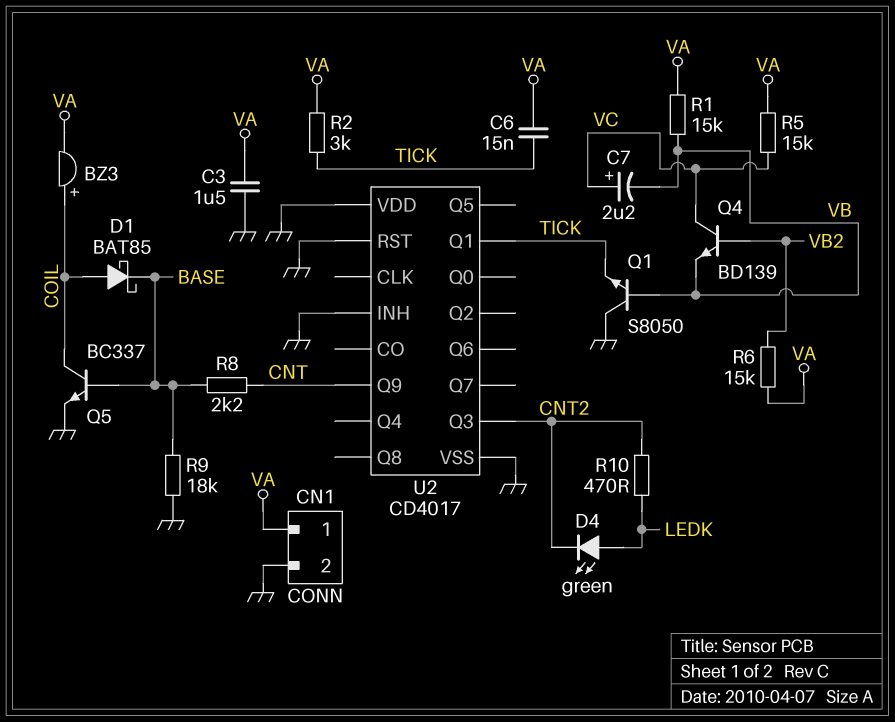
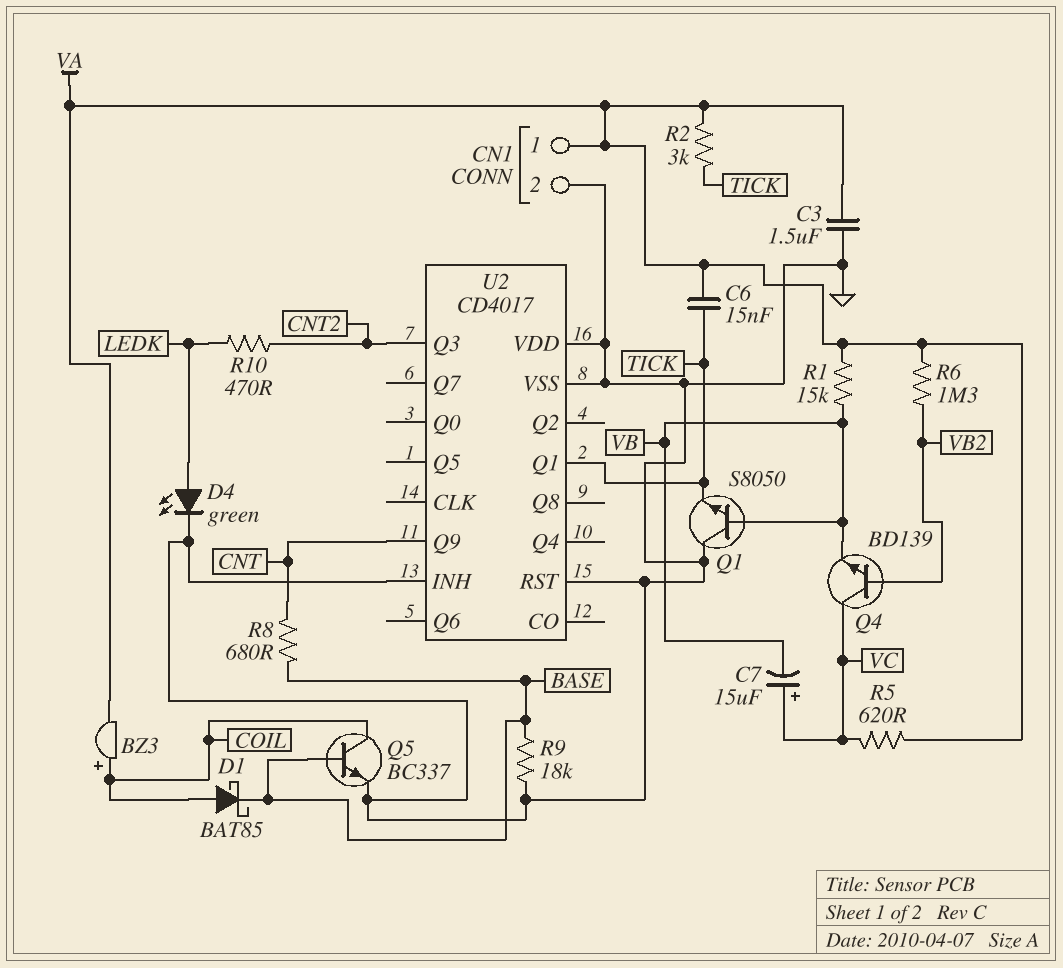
C7: 2.2uF (plus VC, minus VB) -> 15uF (plus VC, minus VB)
D4: LED green (A LEDK, K CNT2) -> LED green (A LEDK, K GND)
R5: 15k (VA, VC) -> 620 (VA, VC)
R6: 15k (VA, VB2) -> 1.3M (VA, VB2)
R8: 2.2k (BASE, CNT) -> 680 (BASE, CNT)

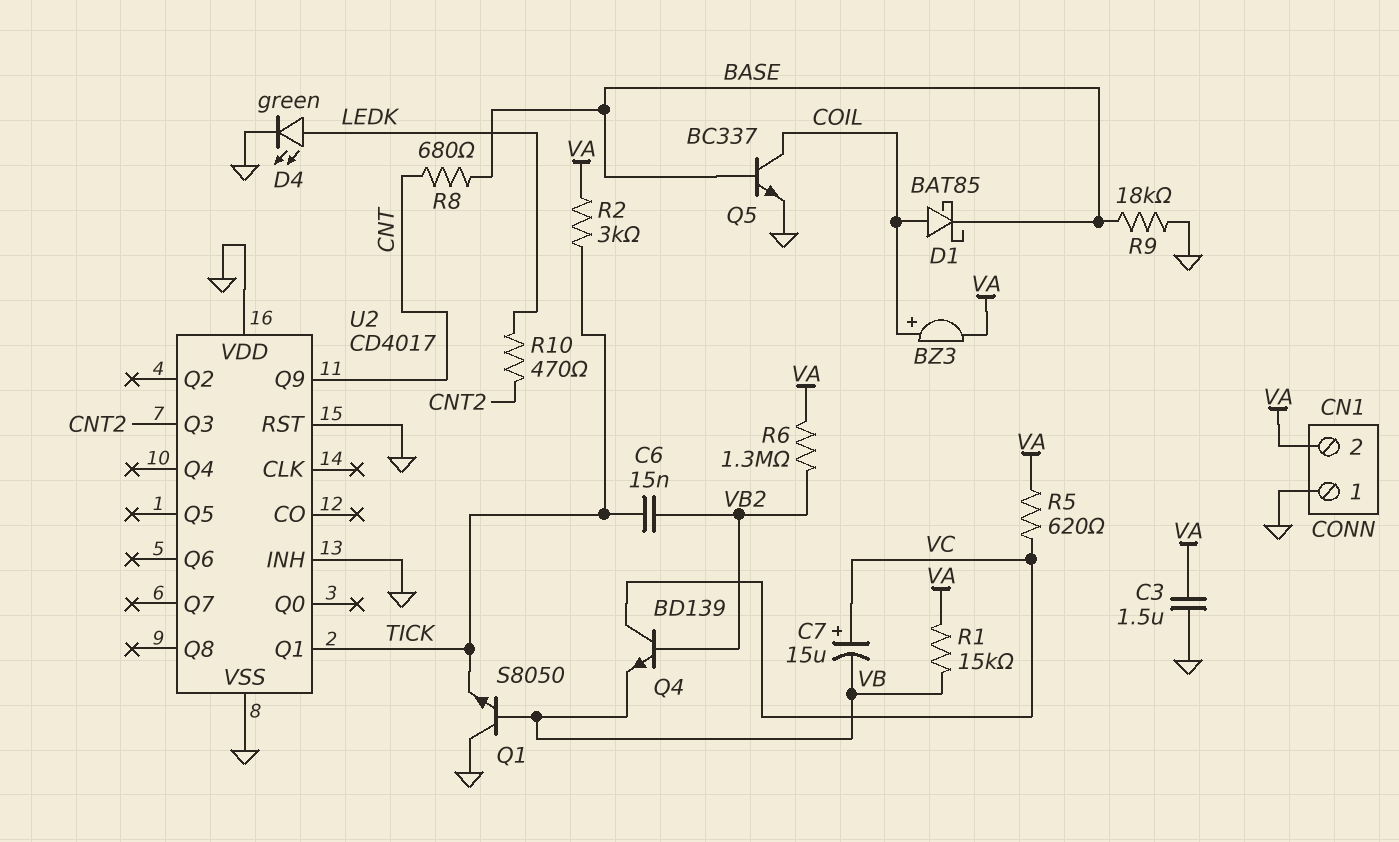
C6: 15nF (TICK, VA) -> 15nF (TICK, VB2)
CN1 pin 1: VA -> GND
CN1 pin 2: GND -> VA

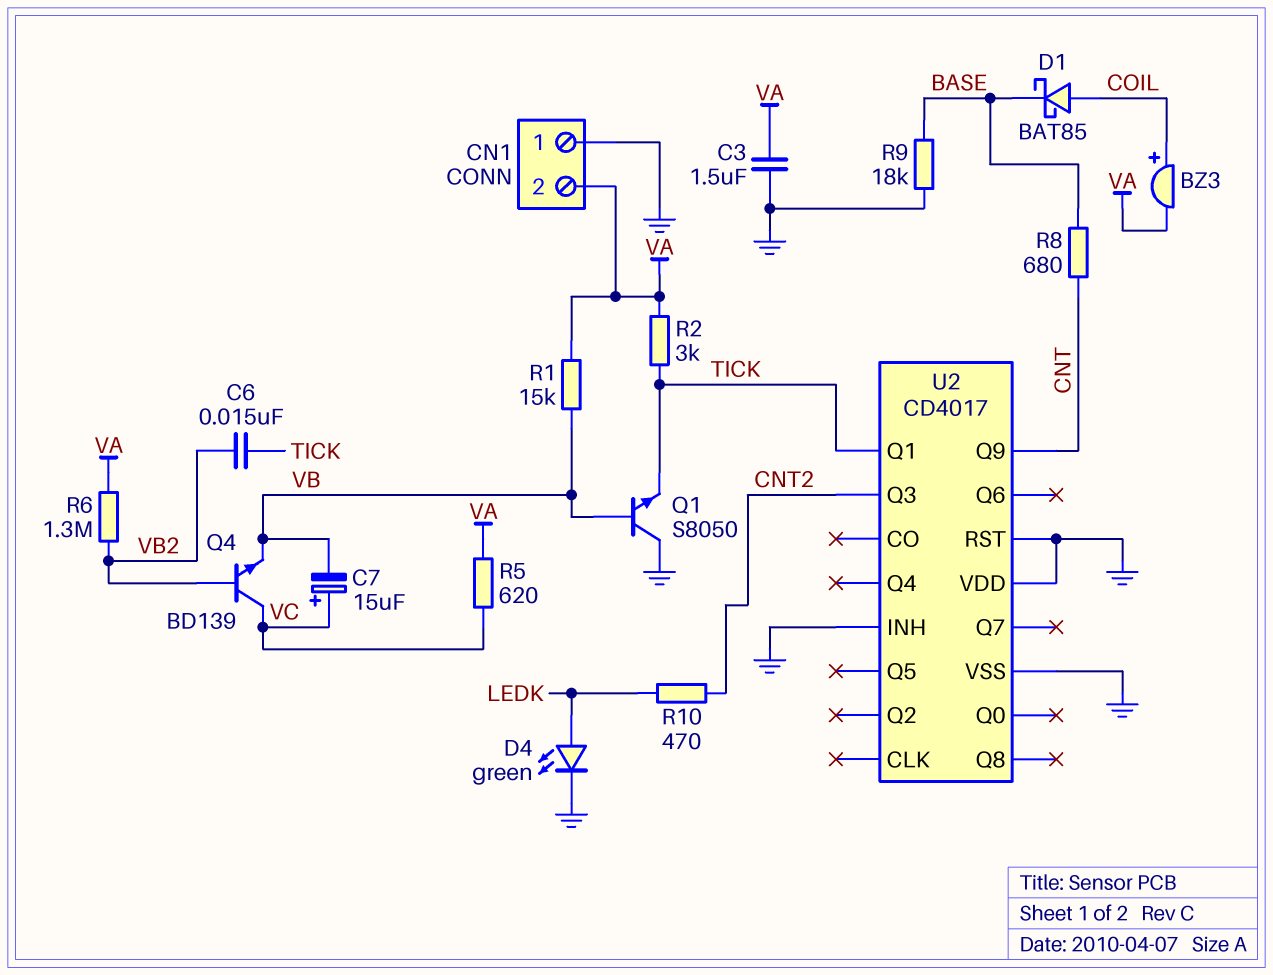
Q5: NPN BC337 (B BASE, C COIL, E GND) -> none

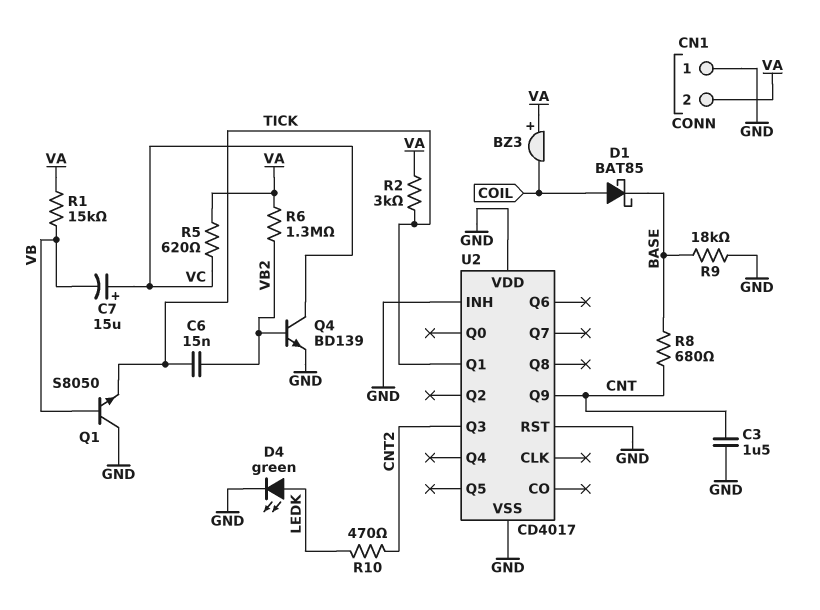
BZ3: buzzer (plus COIL, minus VA) -> buzzer (plus VA, minus COIL)
C3: 1.5uF (GND, VA) -> 1.5uF (CNT, GND)
Q4: NPN BD139 (B VB2, C VC, E VB) -> NPN BD139 (B VB2, C VC, E GND)

